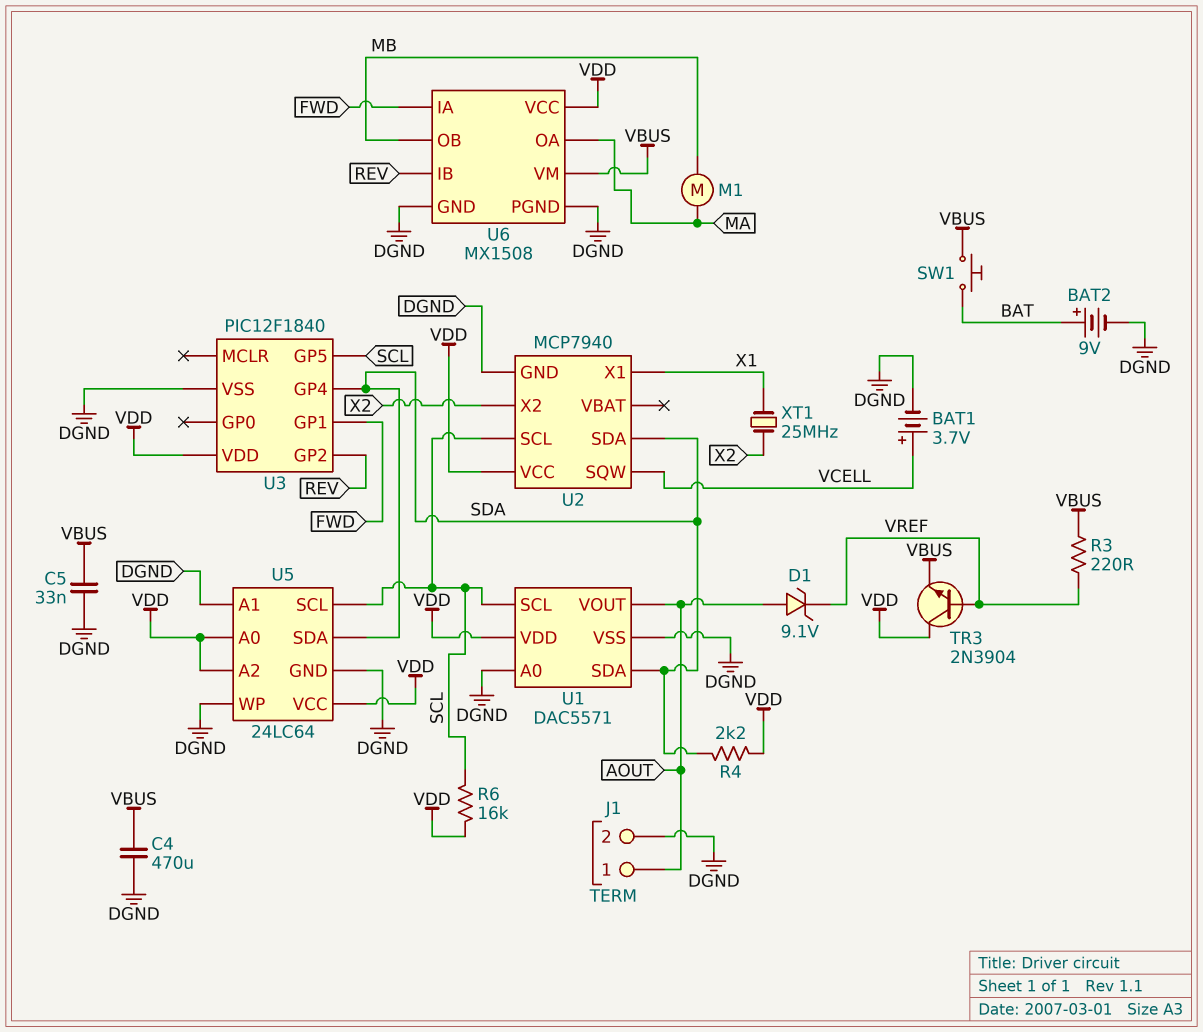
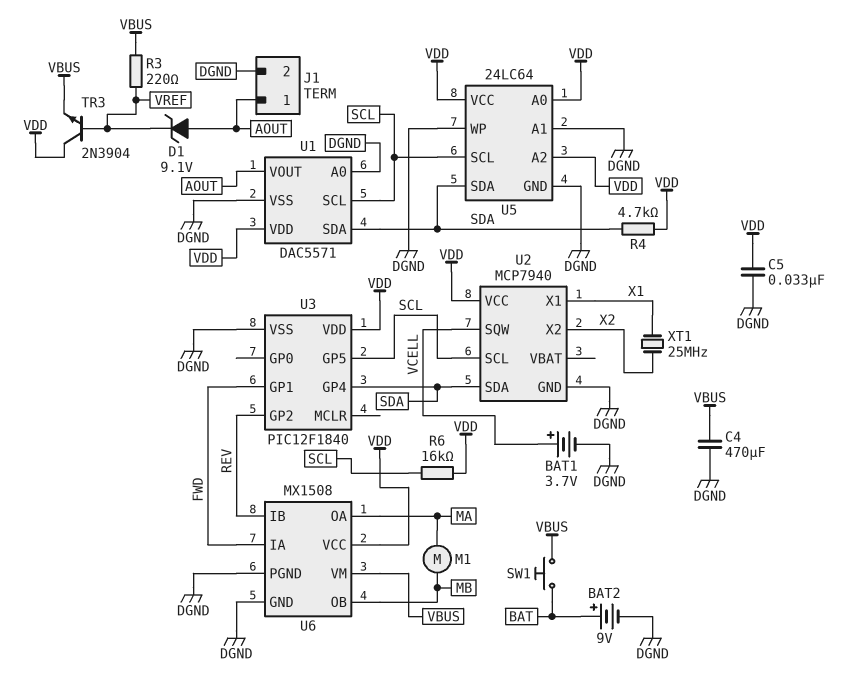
C5: 33nF (DGND, VBUS) -> 33nF (DGND, VDD)
R4: 2.2k (SDA, VDD) -> 4.7k (SDA, VDD)

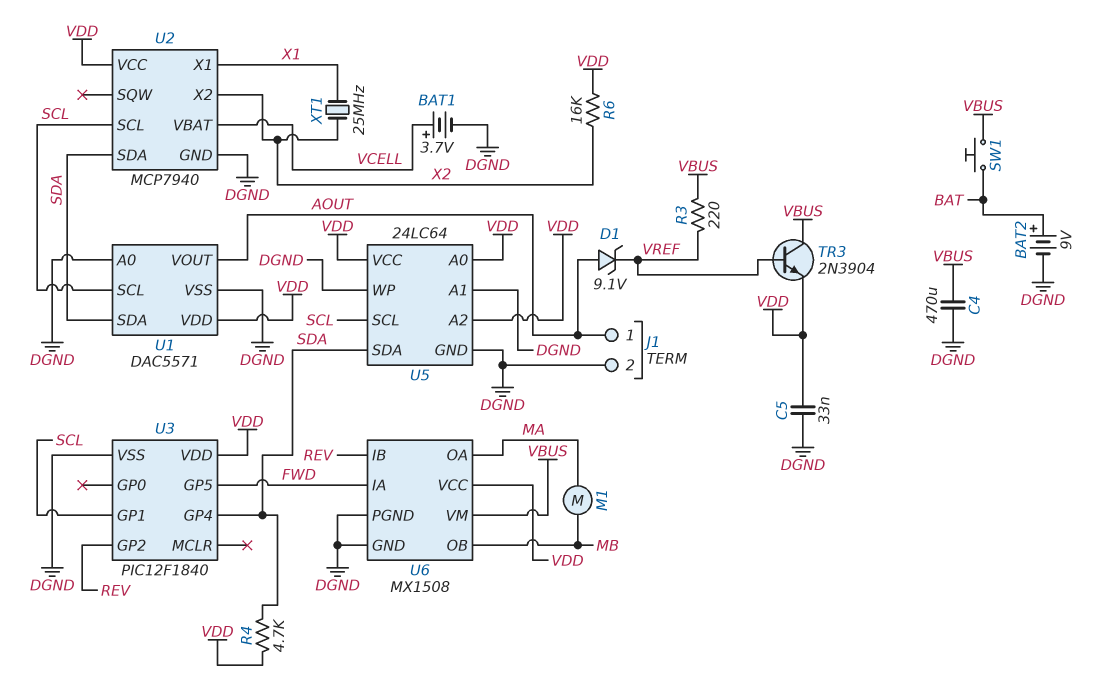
R6: 16k (SCL, VDD) -> 16k (VDD, X2)
TR3: NPN 2N3904 (B VREF, C VDD, E VBUS) -> NPN 2N3904 (B VREF, C VBUS, E VDD)
U2 pin SQW: VCELL -> none
U2 pin VBAT: none -> VCELL
U3 pin GP1: FWD -> SCL
U3 pin GP5: SCL -> FWD

